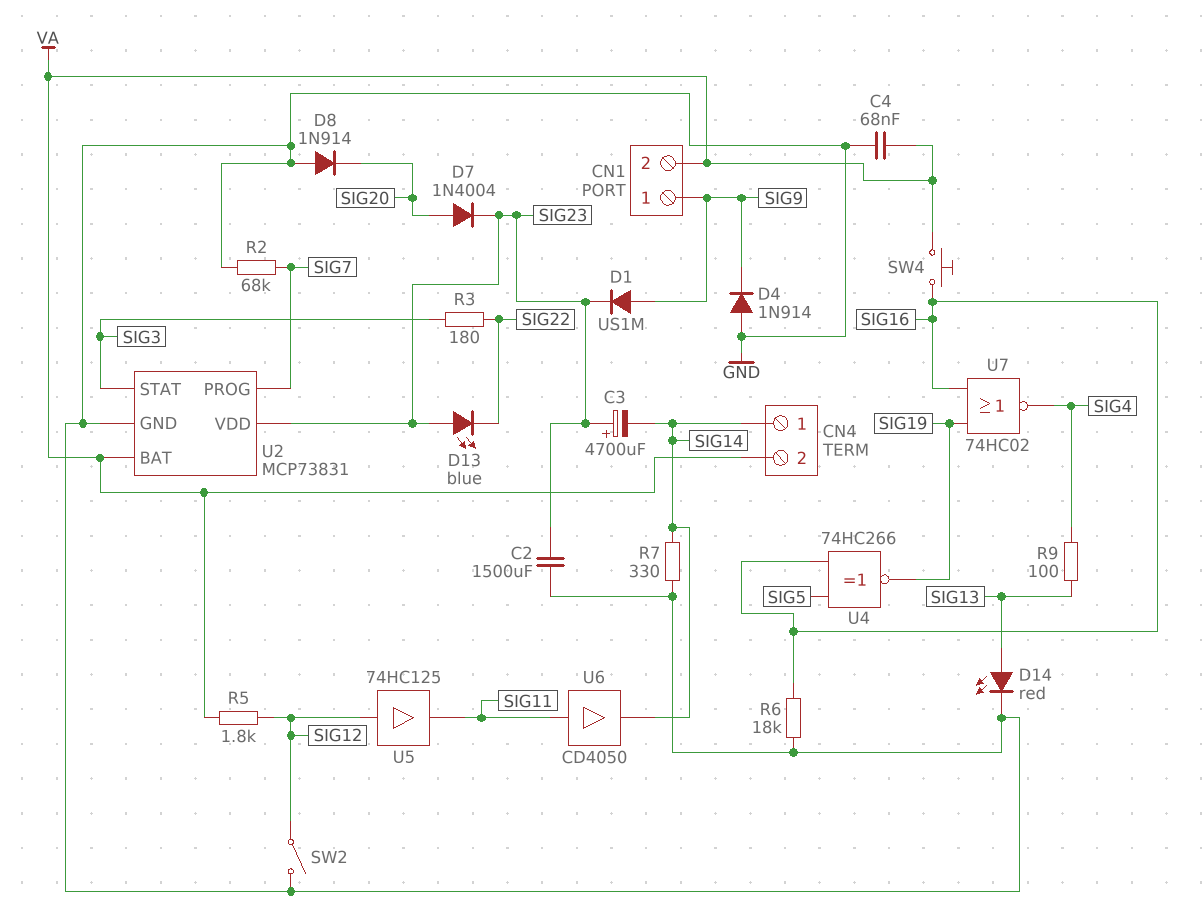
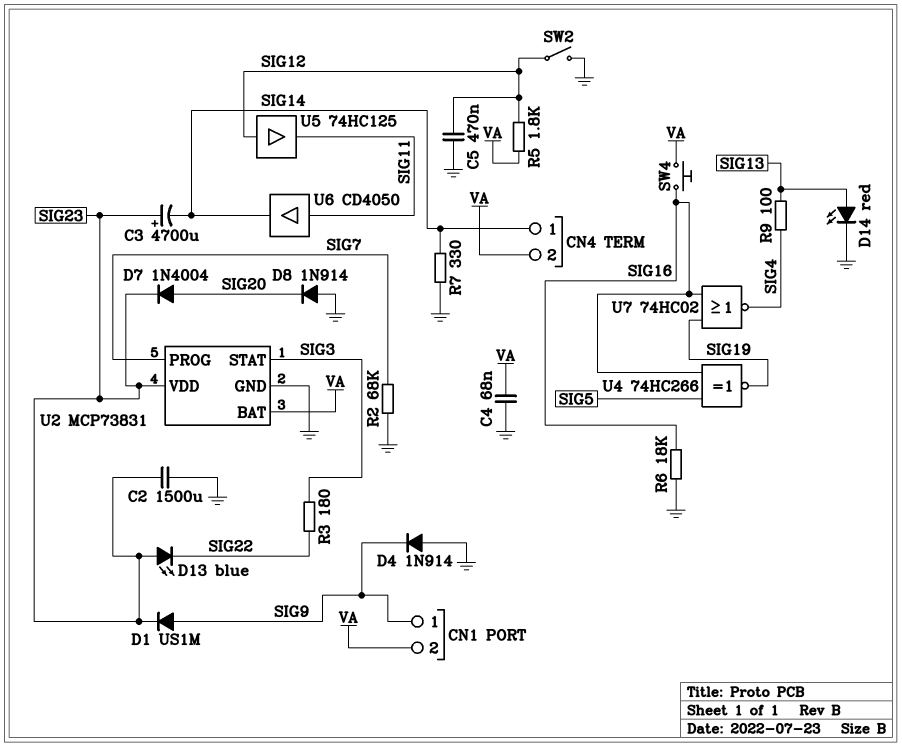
C5: none -> 470nF (GND, SIG12)

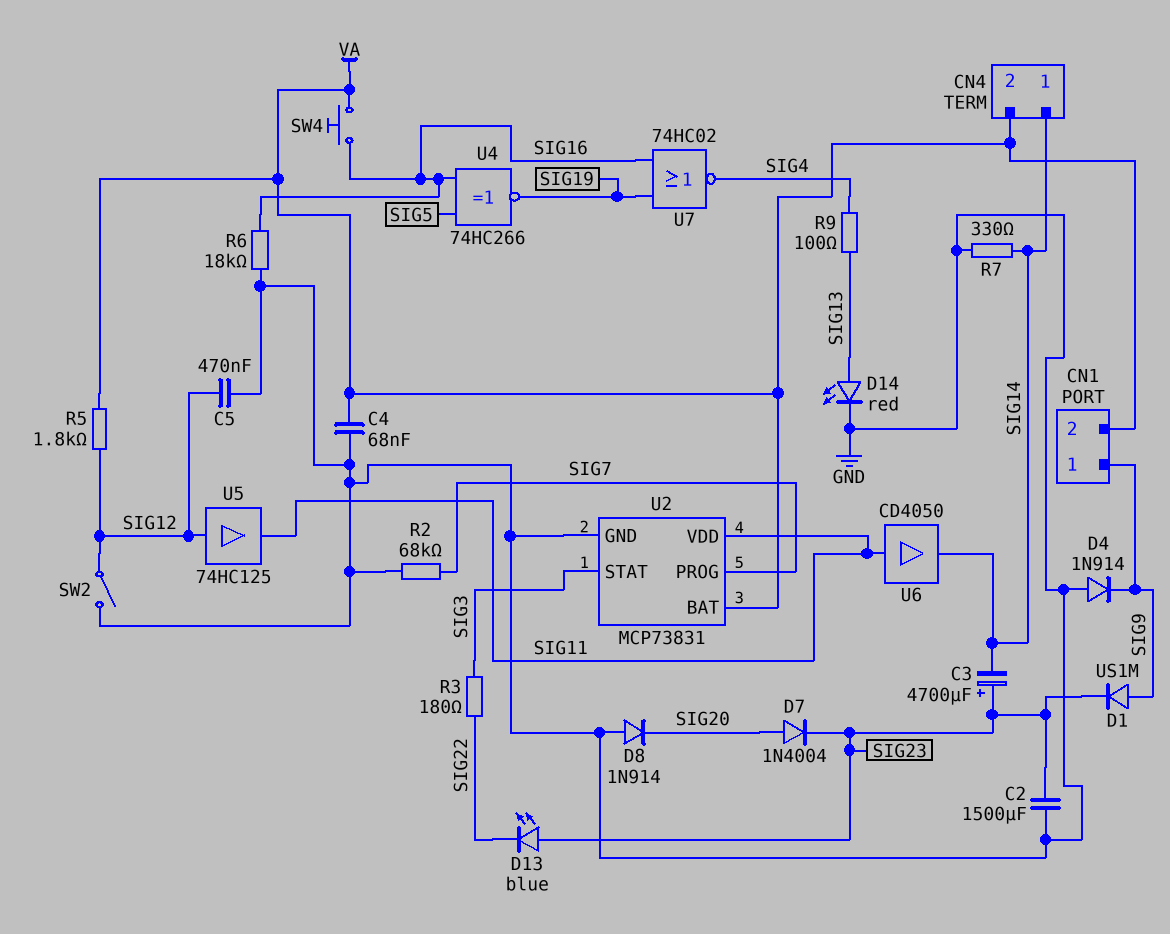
U2 pin VDD: SIG23 -> SIG11

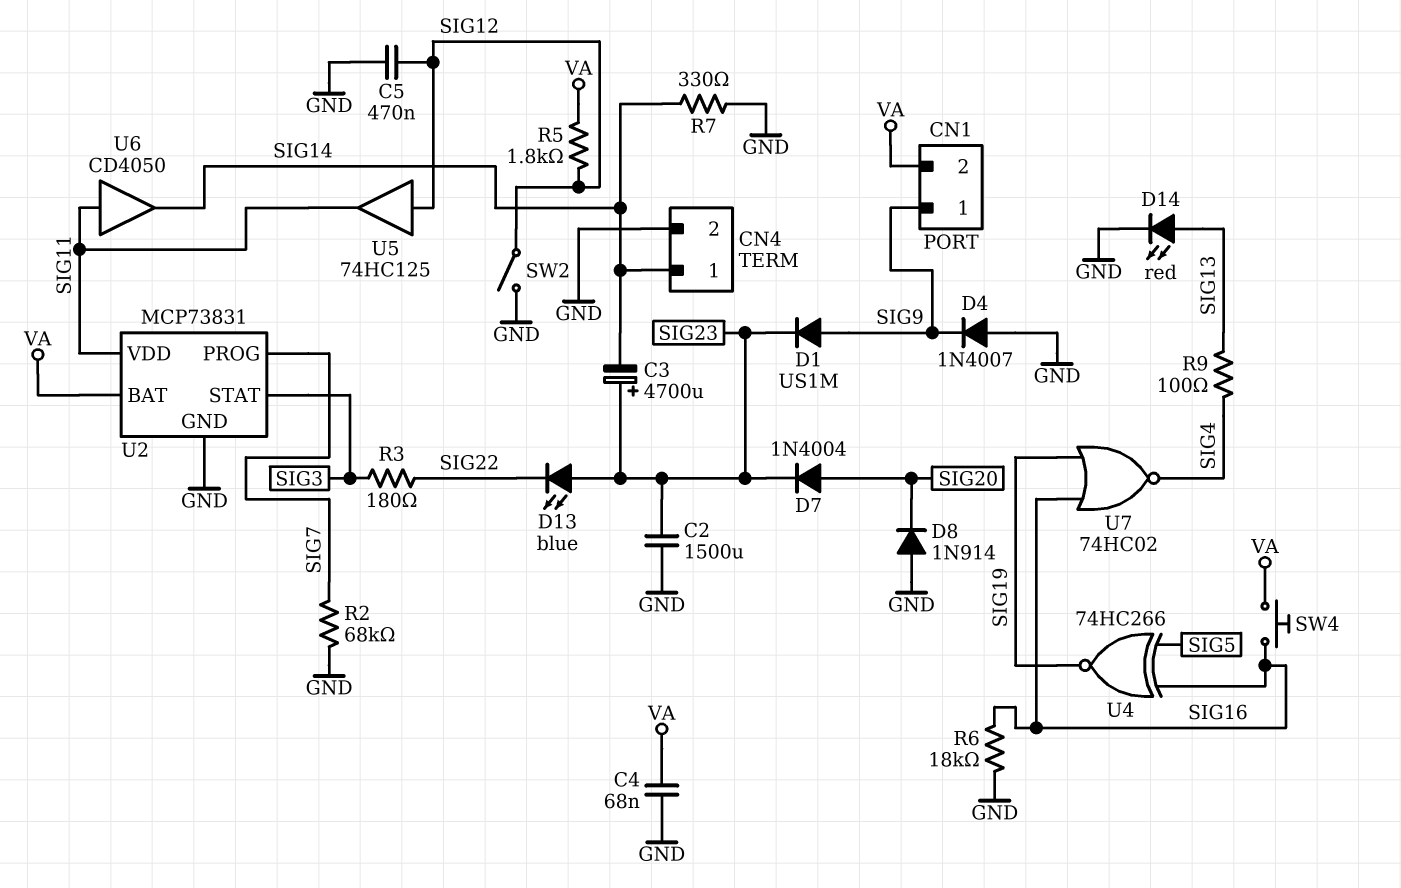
CN4 pin 2: VA -> GND
D4: diode 1N914 (A GND, K SIG9) -> diode 1N4007 (A GND, K SIG9)

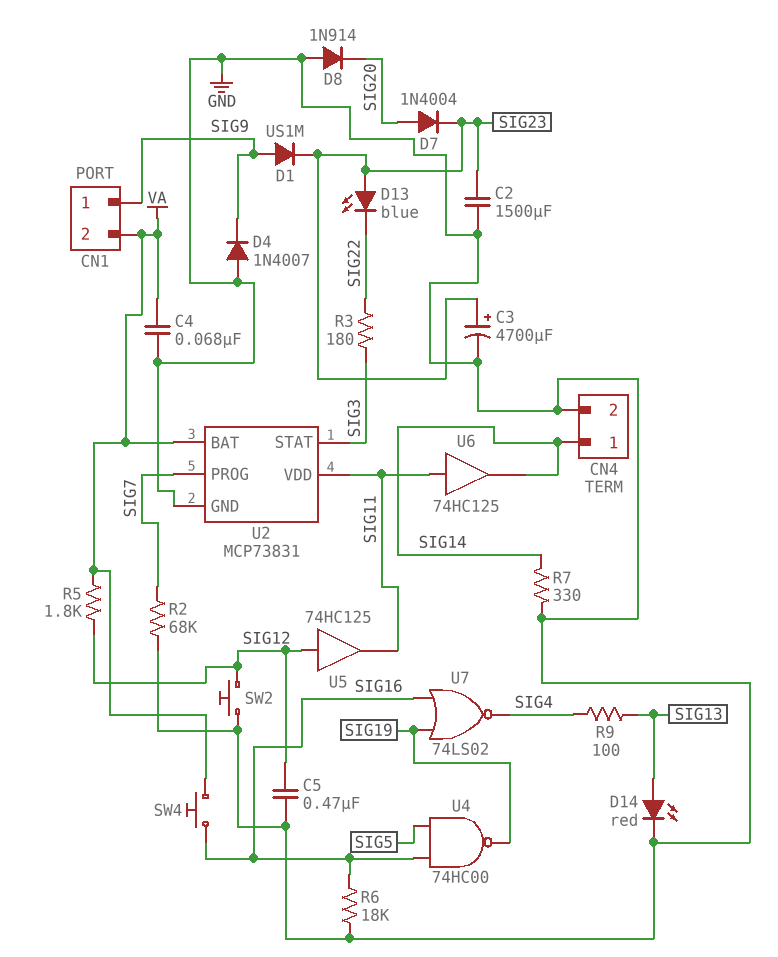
C3: 4700uF (plus SIG23, minus SIG14) -> 4700uF (plus SIG23, minus GND)
SW2: switch (GND, SIG12) -> button (GND, SIG12)
U4: XNOR 74HC266 (in SIG5, in SIG16, out SIG19) -> NAND 74HC00 (in SIG5, in SIG16, out SIG19)
U6: buffer CD4050 (in SIG11, out SIG14) -> buffer 74HC125 (in SIG11, out SIG14)
U7: NOR 74HC02 (in SIG16, in SIG19, out SIG4) -> NOR 74LS02 (in SIG16, in SIG19, out SIG4)

